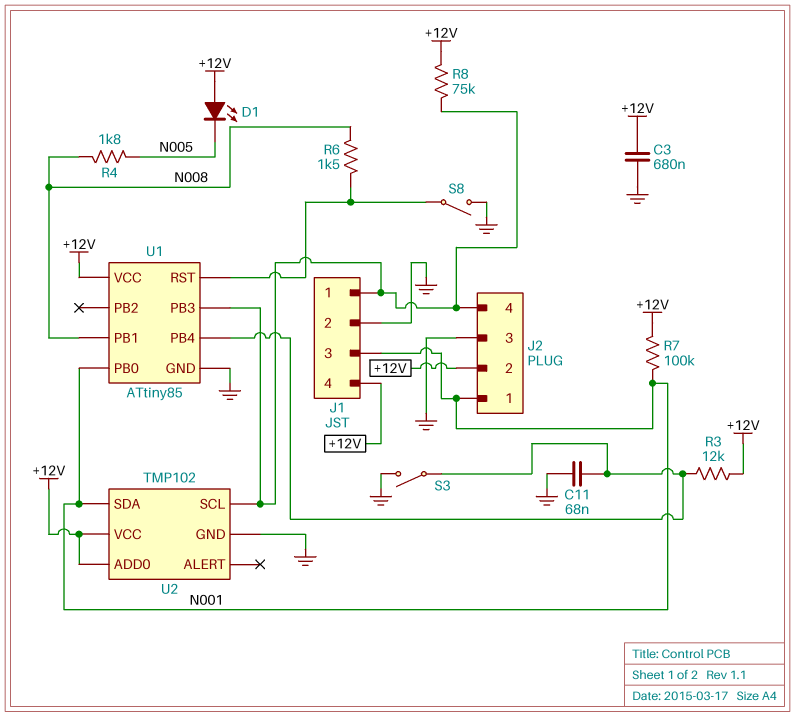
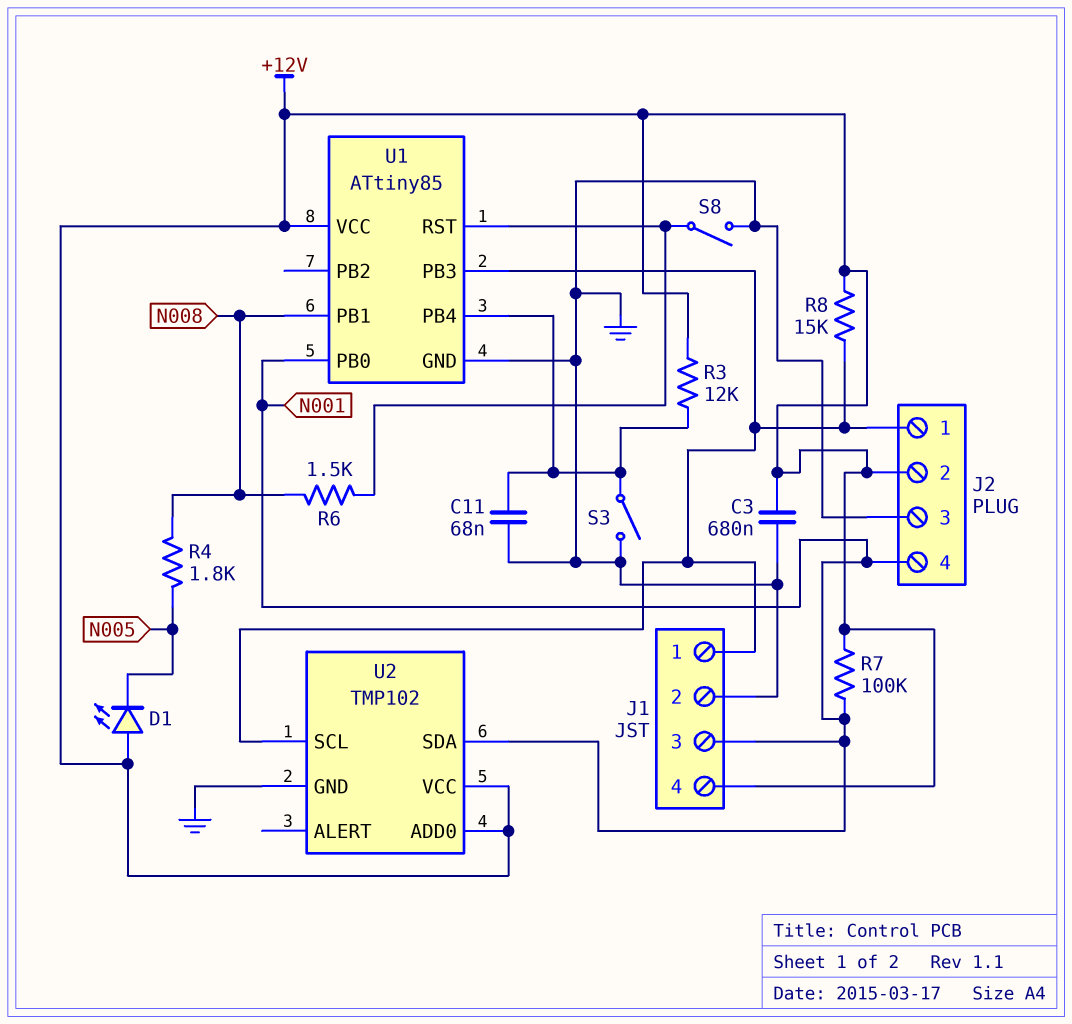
J2 pin 1: N001 -> J1/1
J2 pin 4: J1/1 -> N001
R8: 75k (+12V, J1/1) -> 15k (+12V, J1/1)

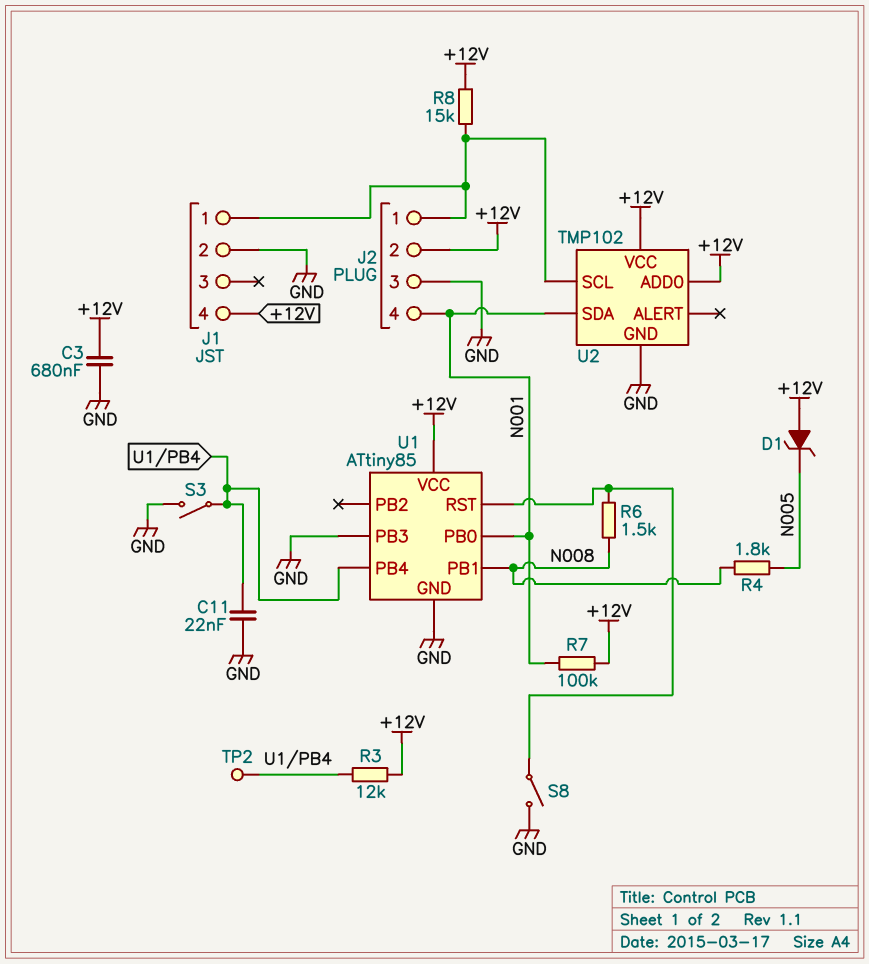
C11: 68nF (GND, U1/PB4) -> 22nF (GND, U1/PB4)
D1: LED (A +12V, K N005) -> zener (A +12V, K N005)
J1 pin 3: N001 -> none
TP2: none -> test point (U1/PB4)
U1 pin PB3: J1/1 -> GND

